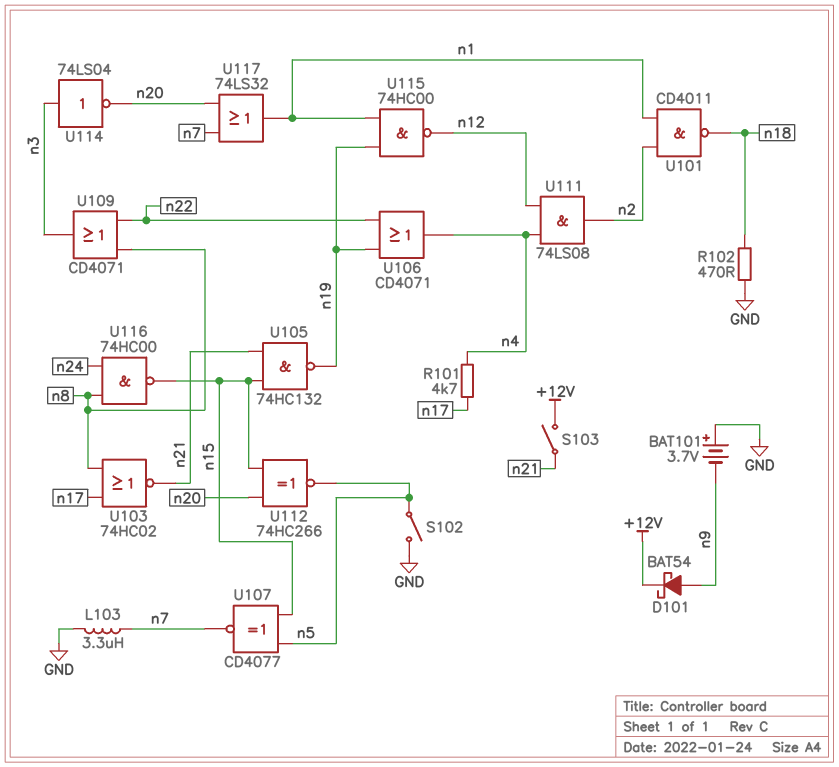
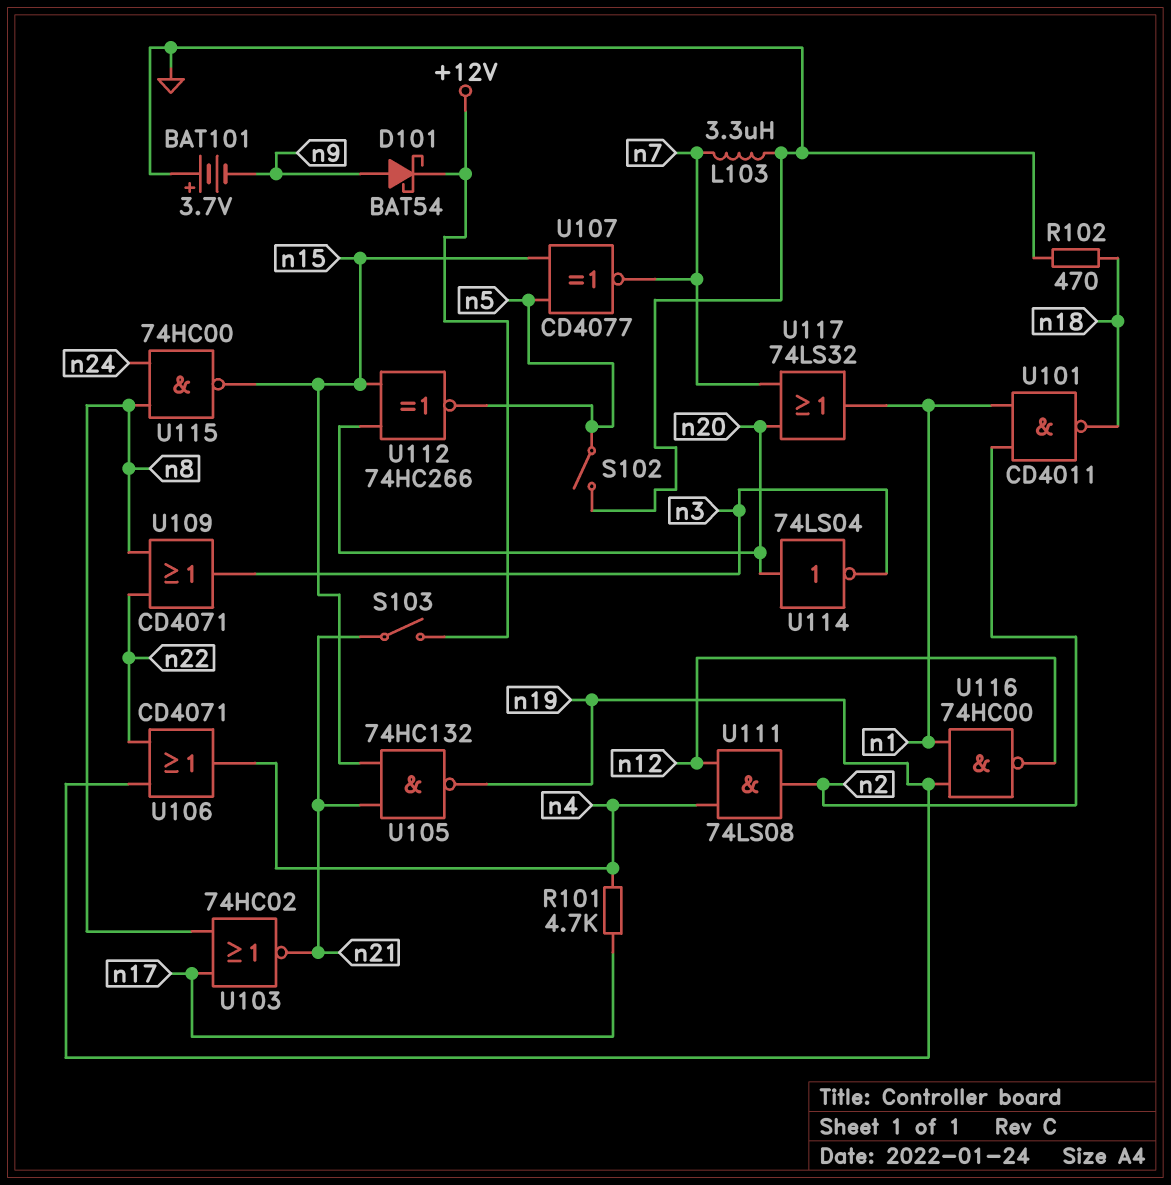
U114: NOT 74LS04 (in n3, out n20) -> NOT 74LS04 (in n20, out n3)
U115: NAND 74HC00 (in n1, in n19, out n12) -> NAND 74HC00 (in n8, in n24, out n15)
U116: NAND 74HC00 (in n8, in n24, out n15) -> NAND 74HC00 (in n1, in n19, out n12)

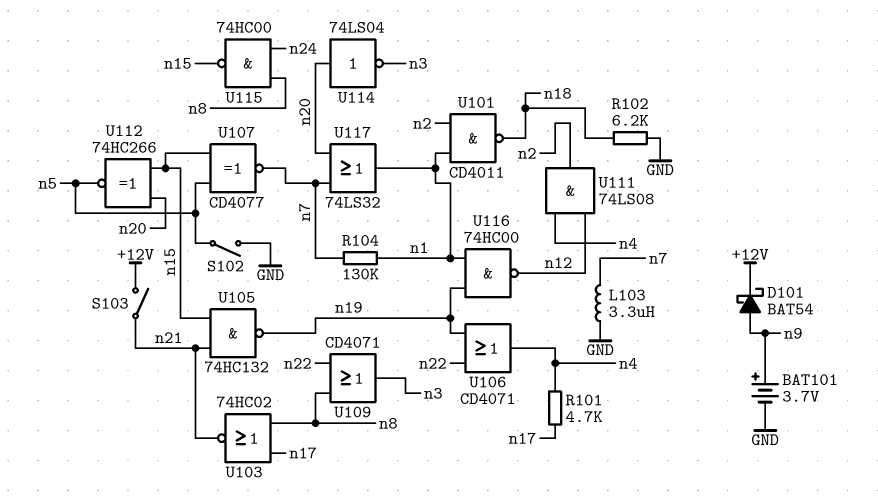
BAT101: 3.7V (plus GND, minus n9) -> 3.7V (plus n9, minus GND)
R102: 470 (GND, n18) -> 6.2k (GND, n18)
R104: none -> 130k (n1, n7)

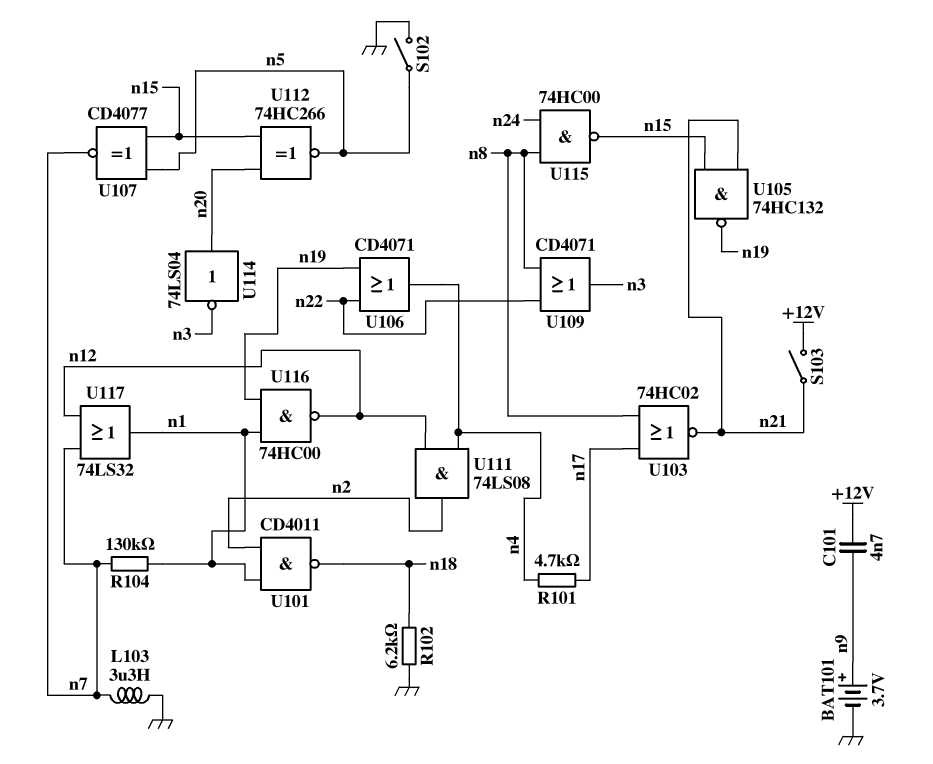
C101: none -> 4.7nF (+12V, n9)
D101: schottky BAT54 (A n9, K +12V) -> none
U117: OR 74LS32 (in n7, in n20, out n1) -> OR 74LS32 (in n7, in n12, out n1)

